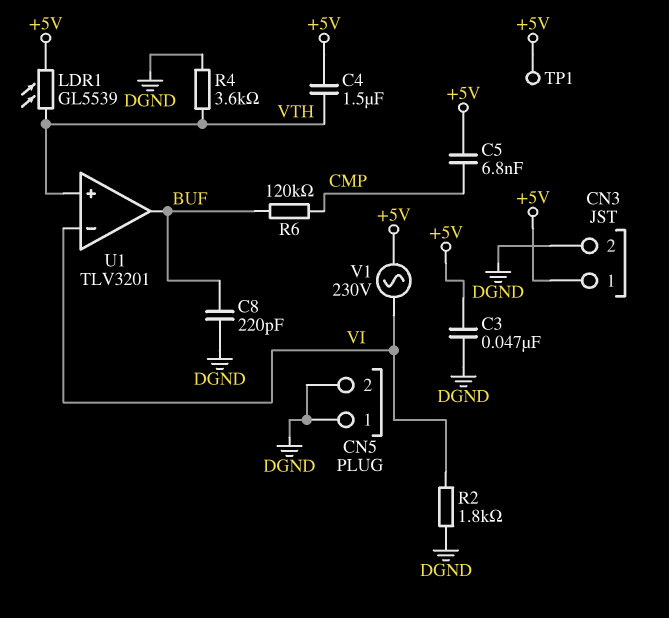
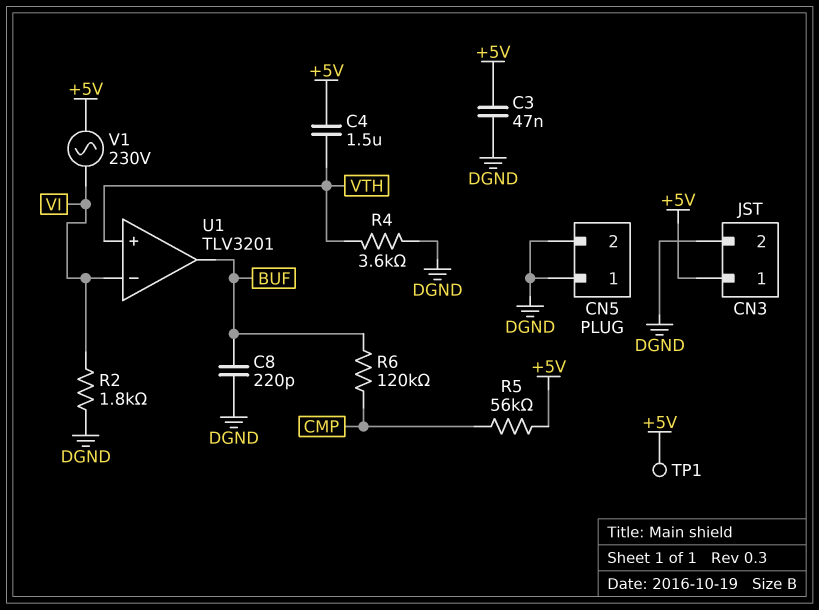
C5: 6.8nF (+5V, CMP) -> none
LDR1: GL5539 (+5V, VTH) -> none
R5: none -> 56k (+5V, CMP)

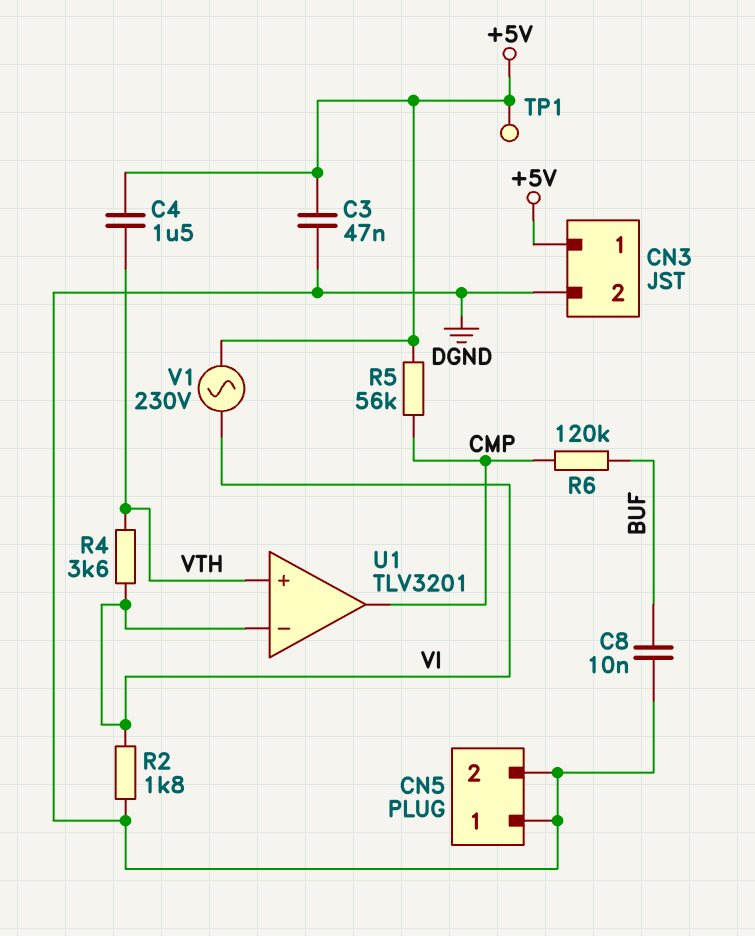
C8: 220pF (BUF, DGND) -> 10nF (BUF, DGND)
R4: 3.6k (DGND, VTH) -> 3.6k (VI, VTH)
U1 pin out: BUF -> CMP

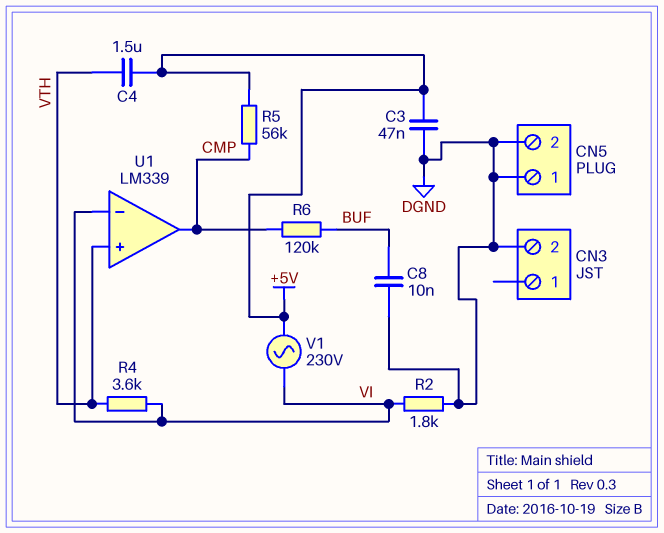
CN3 pin 1: +5V -> none
TP1: test point (+5V) -> none
U1: TLV3201 -> LM339

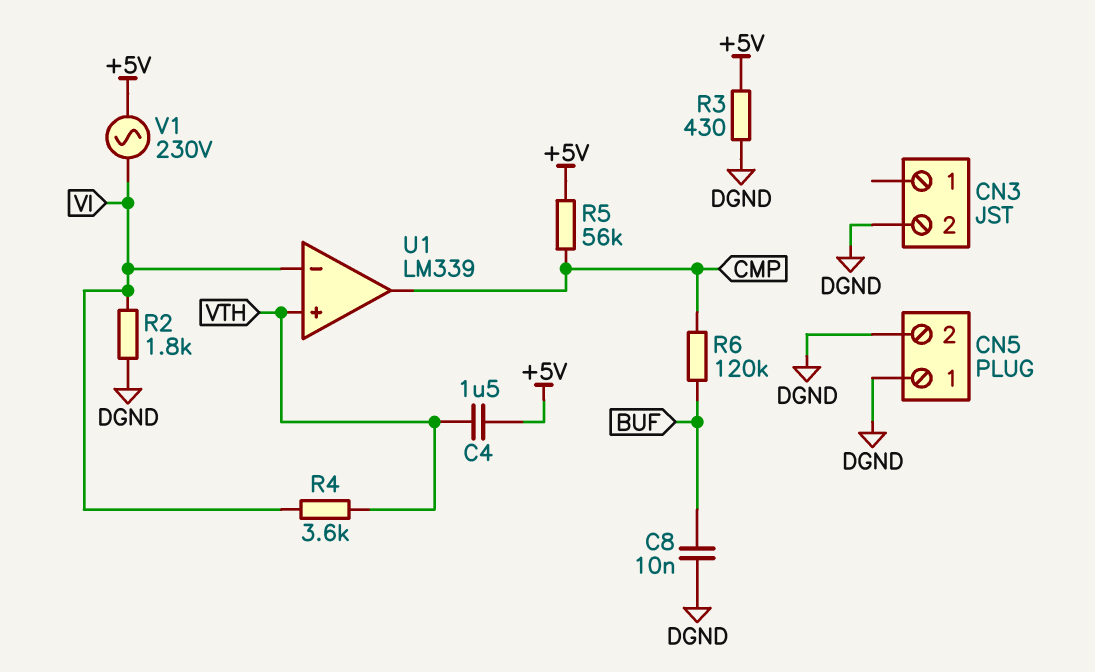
C3: 47nF (+5V, DGND) -> none
R3: none -> 430 (+5V, DGND)

